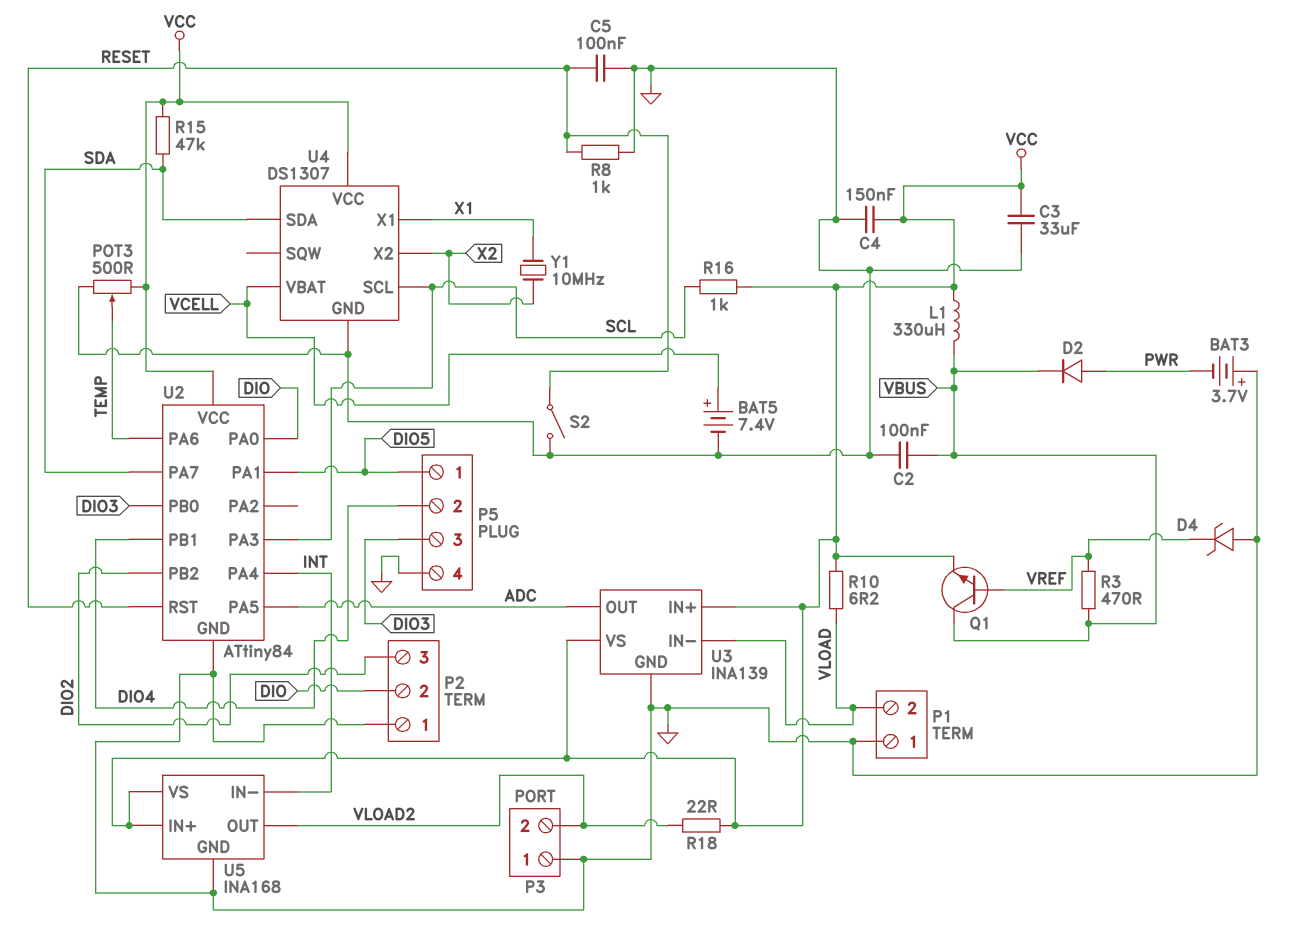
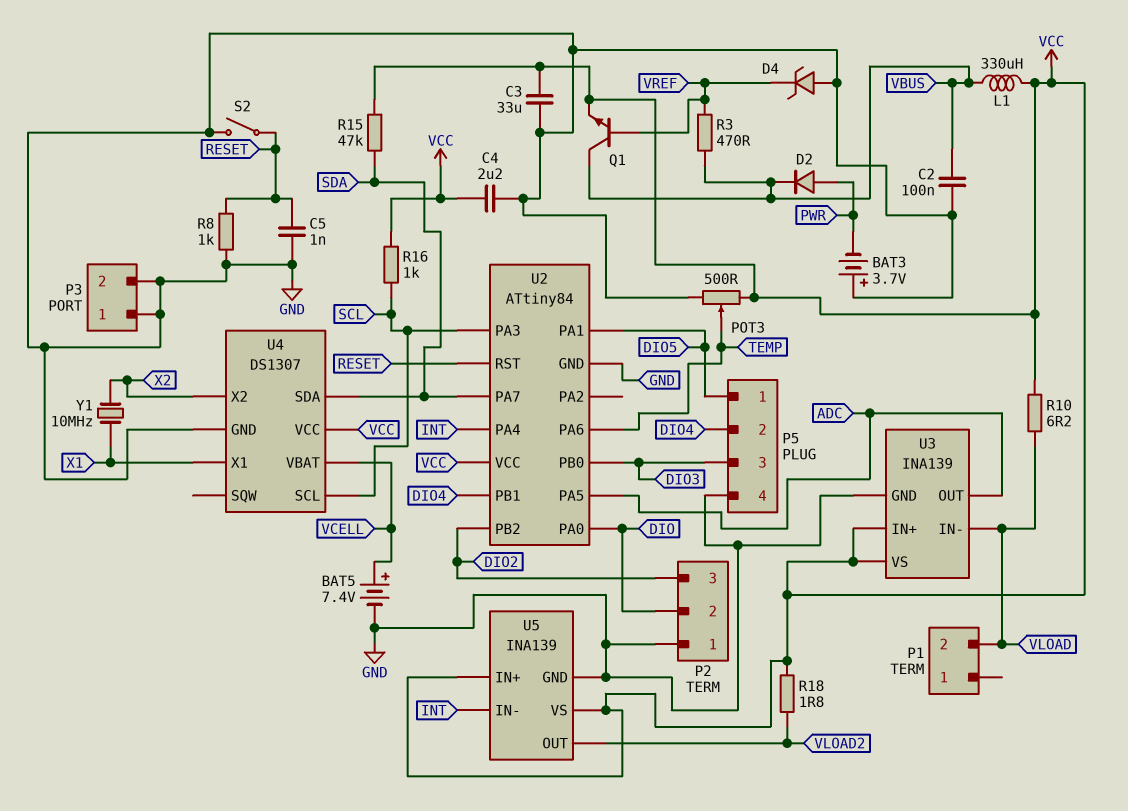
C4: 150nF (GND, VCC) -> 2.2uF (GND, VCC)
C5: 100nF (GND, RESET) -> 1nF (GND, RESET)
P1 pin 1: GND -> none
P3 pin 2: VLOAD2 -> GND
R18: 22 (VCC, VLOAD2) -> 1.8 (VCC, VLOAD2)
U5: INA168 -> INA139

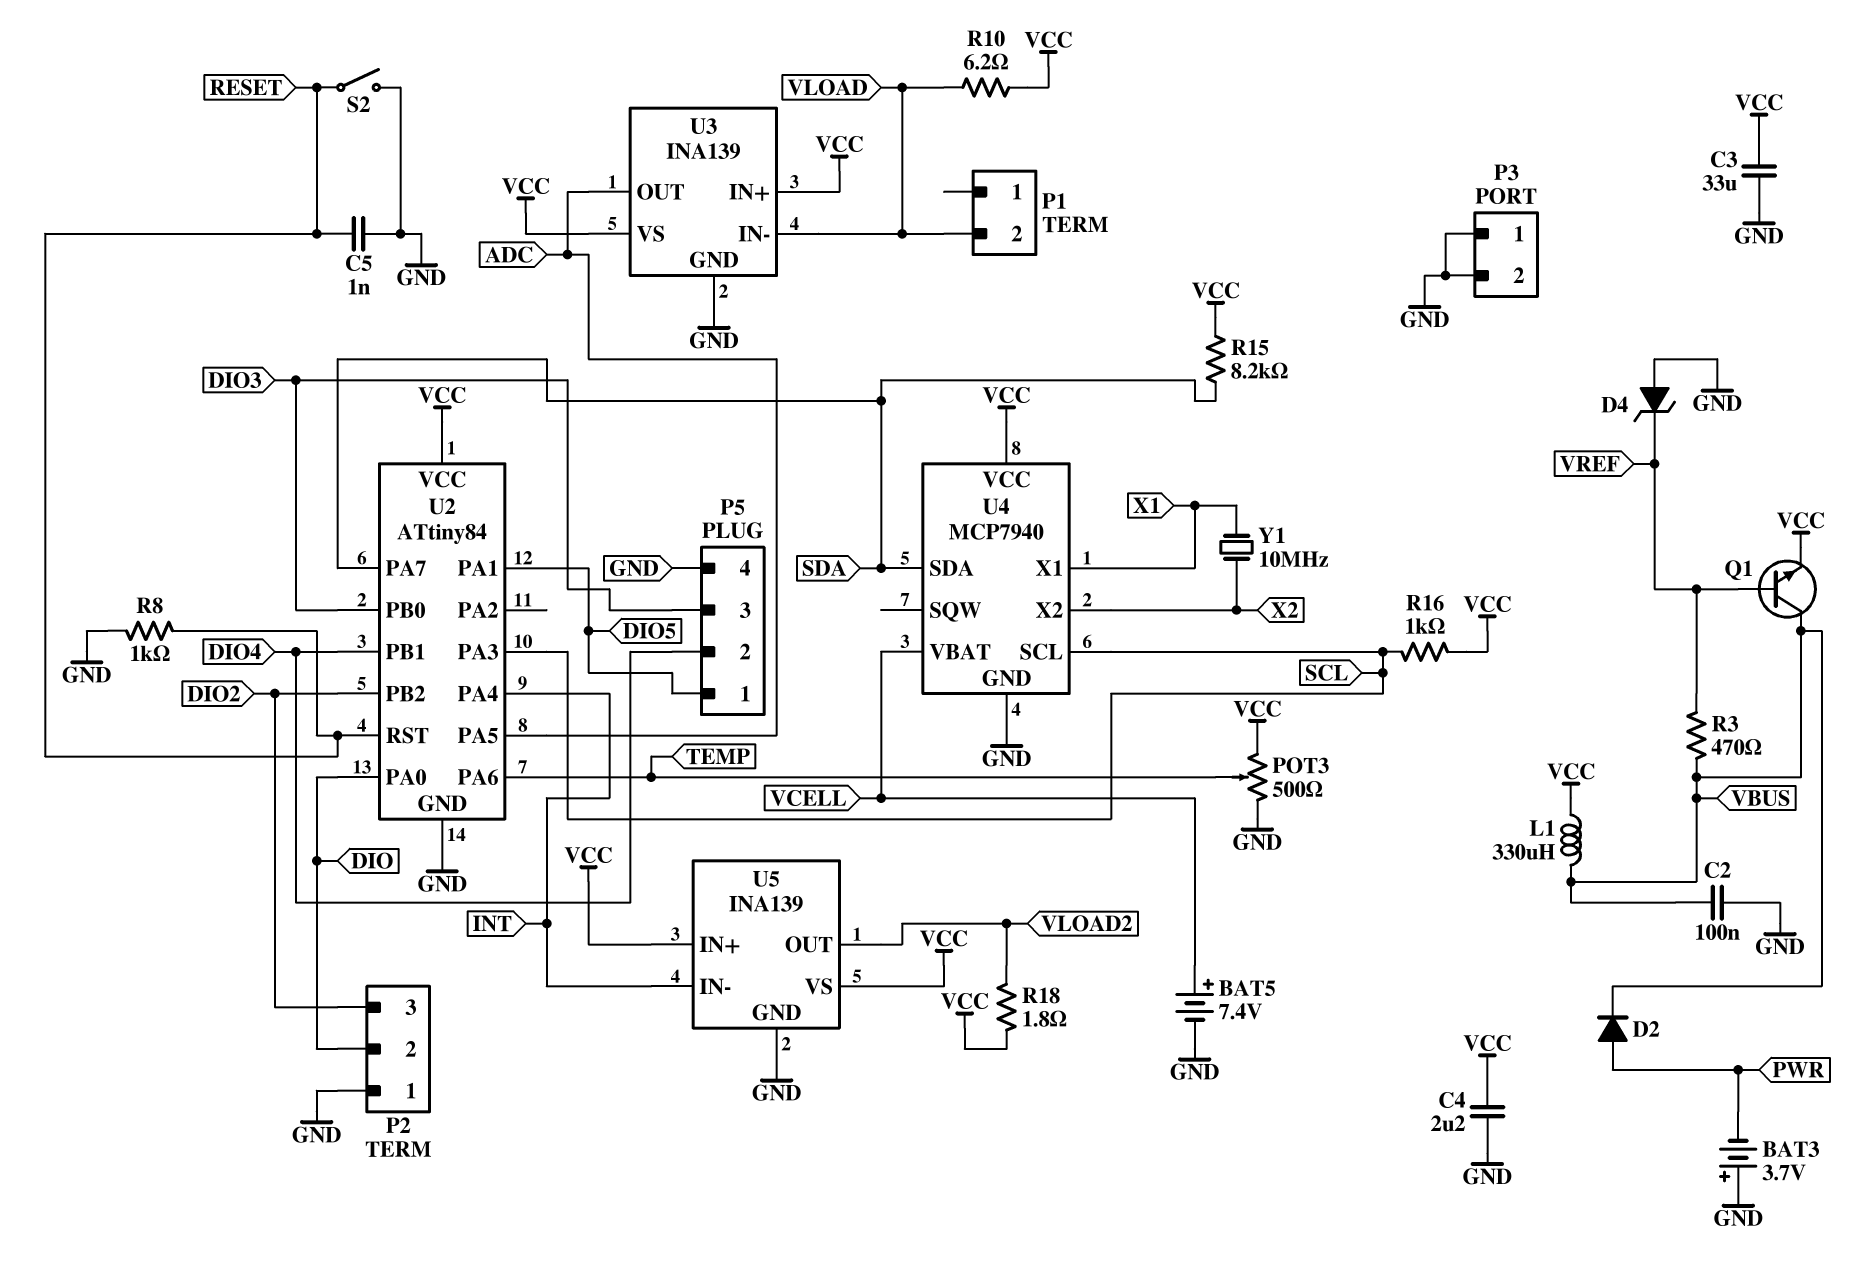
R15: 47k (SDA, VCC) -> 8.2k (SDA, VCC)
U4: DS1307 -> MCP7940

